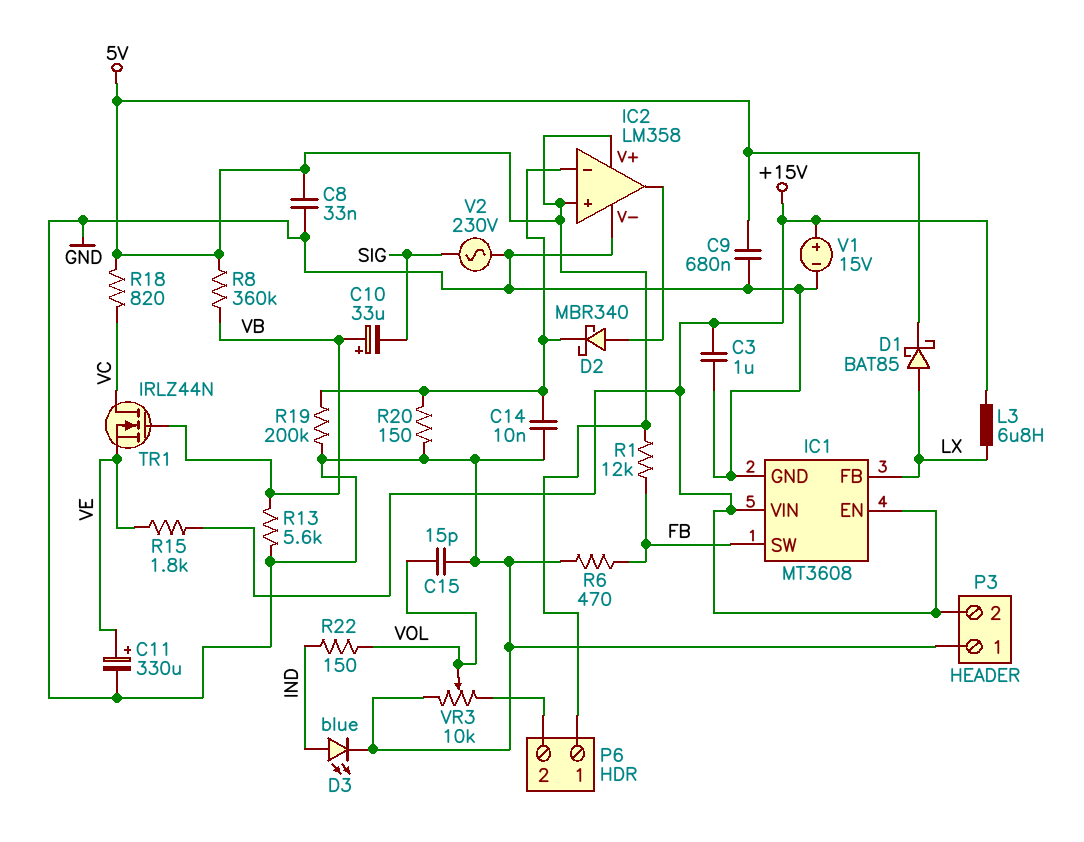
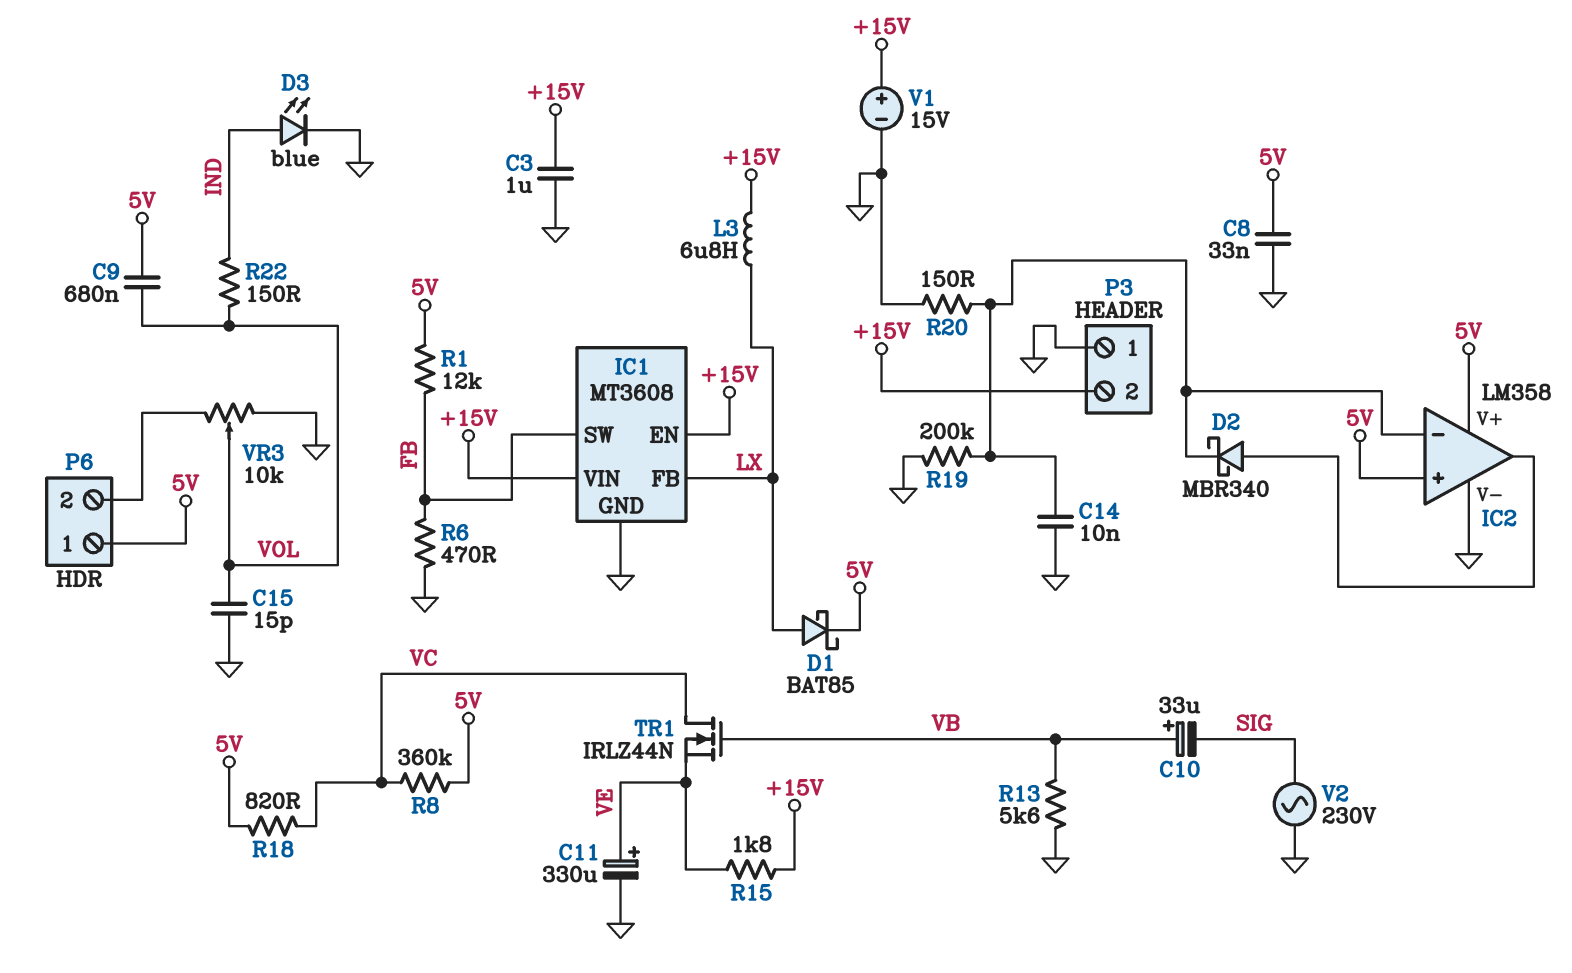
C9: 680nF (5V, GND) -> 680nF (5V, VOL)
R8: 360k (5V, VB) -> 360k (5V, VC)

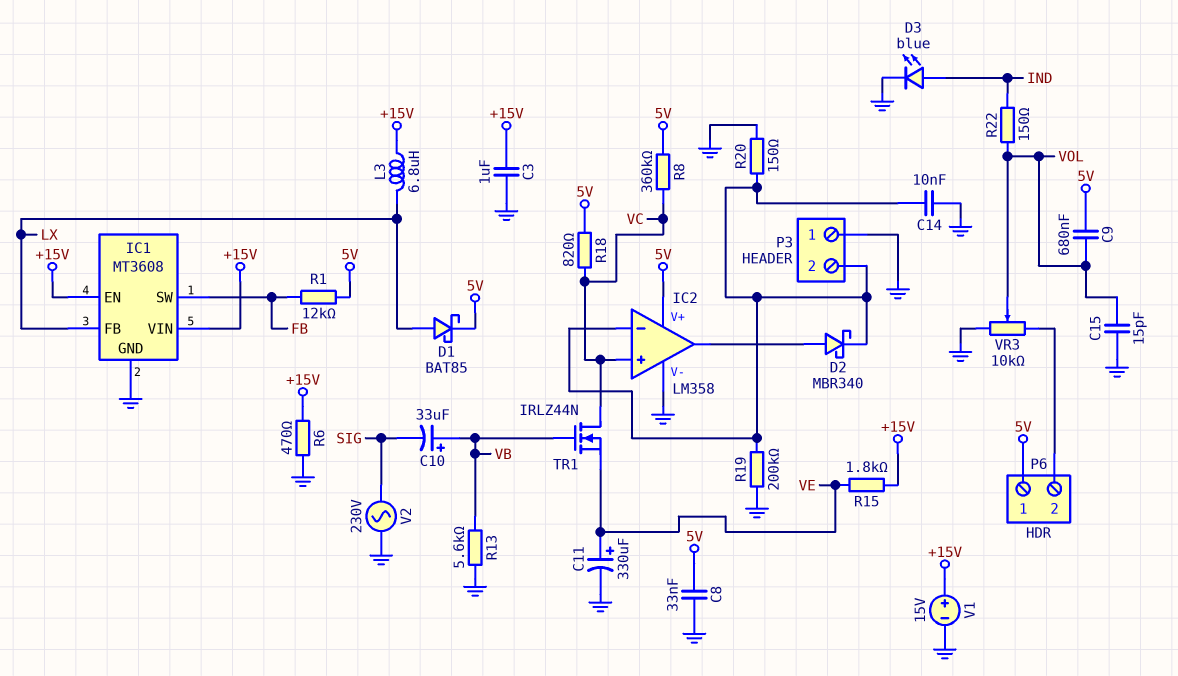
IC2 pin in+: 5V -> VC
P3 pin 2: +15V -> IC2/in-
R6: 470 (FB, GND) -> 470 (+15V, GND)

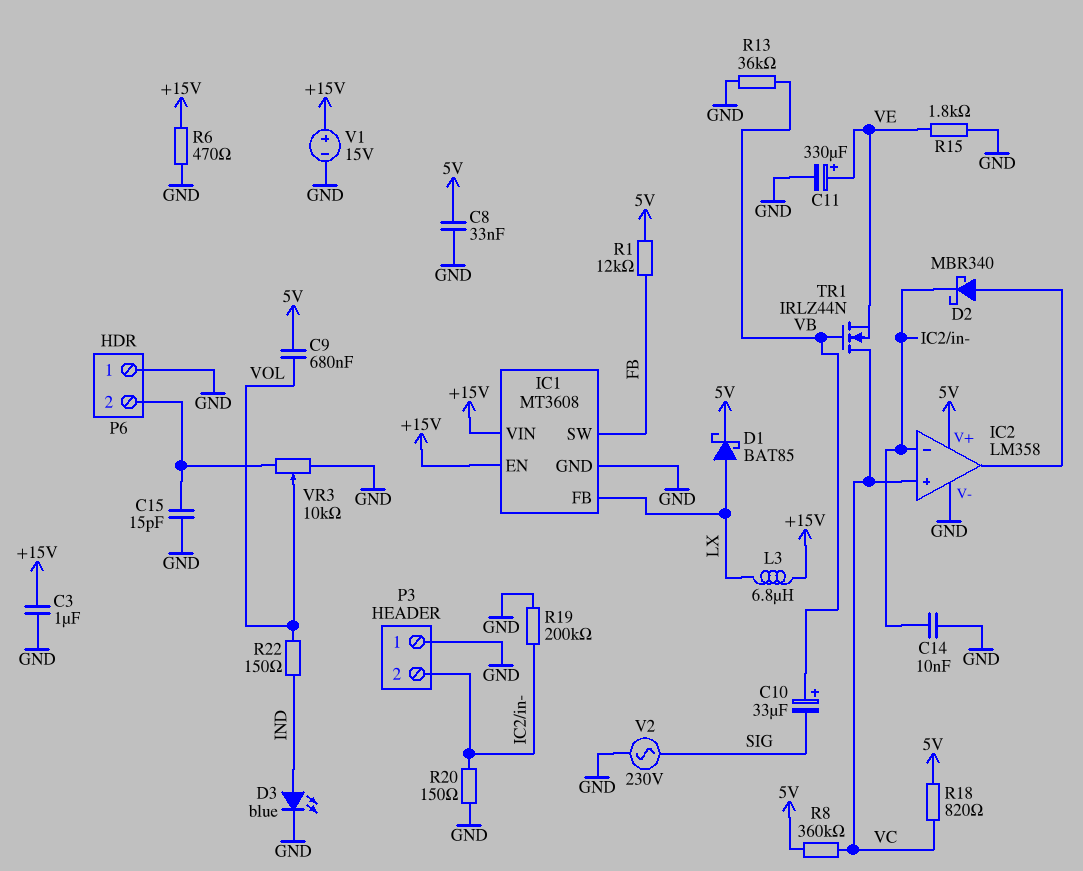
C15: 15pF (GND, VOL) -> 15pF (GND, P6/2)
P6 pin 1: 5V -> GND
R13: 5.6k (GND, VB) -> 36k (GND, VB)
R15: 1.8k (+15V, VE) -> 1.8k (GND, VE)

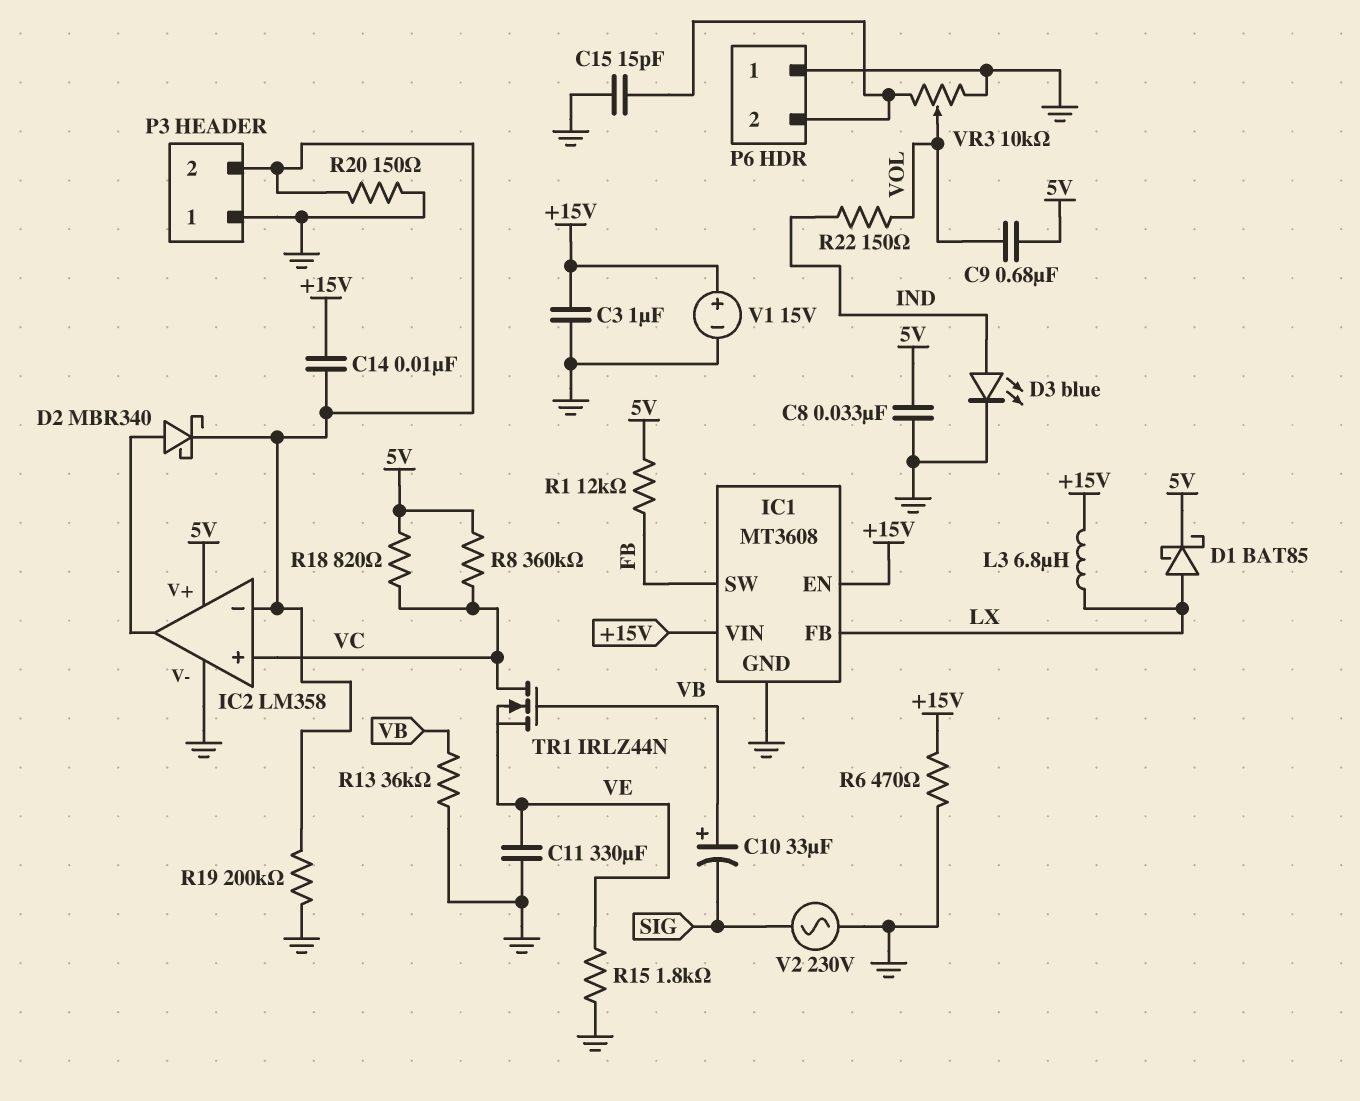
C11: 330uF (plus VE, minus GND) -> 330uF (GND, VE)
C14: 10nF (GND, IC2/in-) -> 10nF (+15V, IC2/in-)

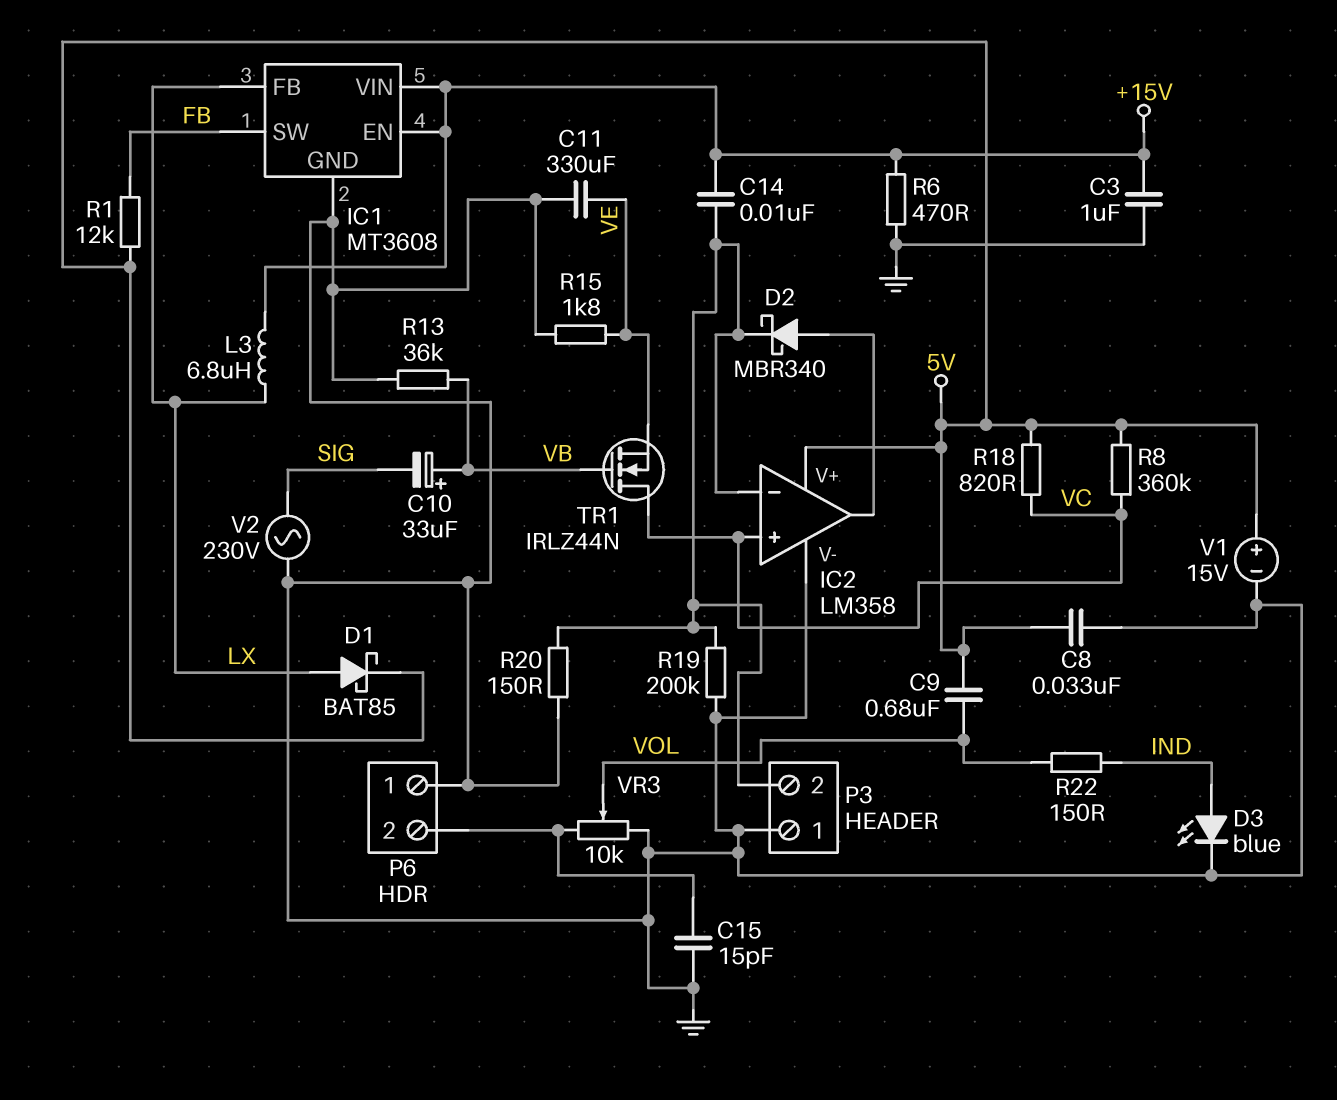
V1: 15V (plus +15V, minus GND) -> 15V (plus 5V, minus GND)

